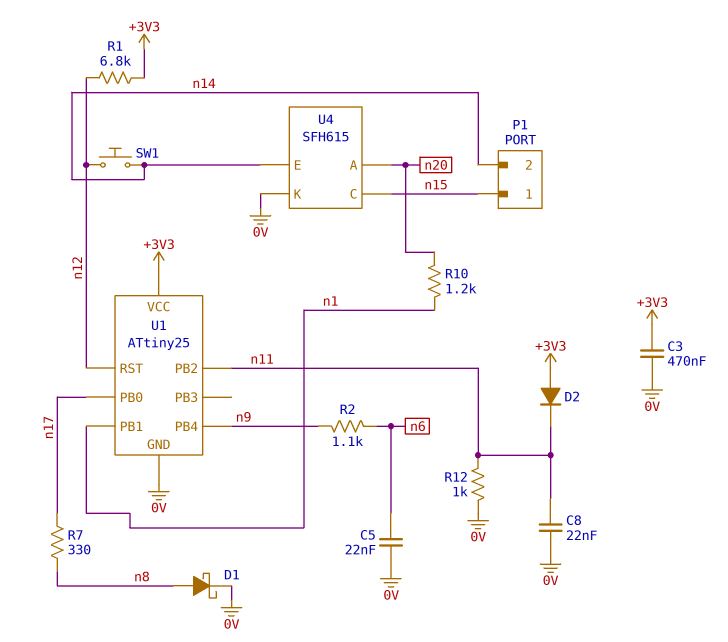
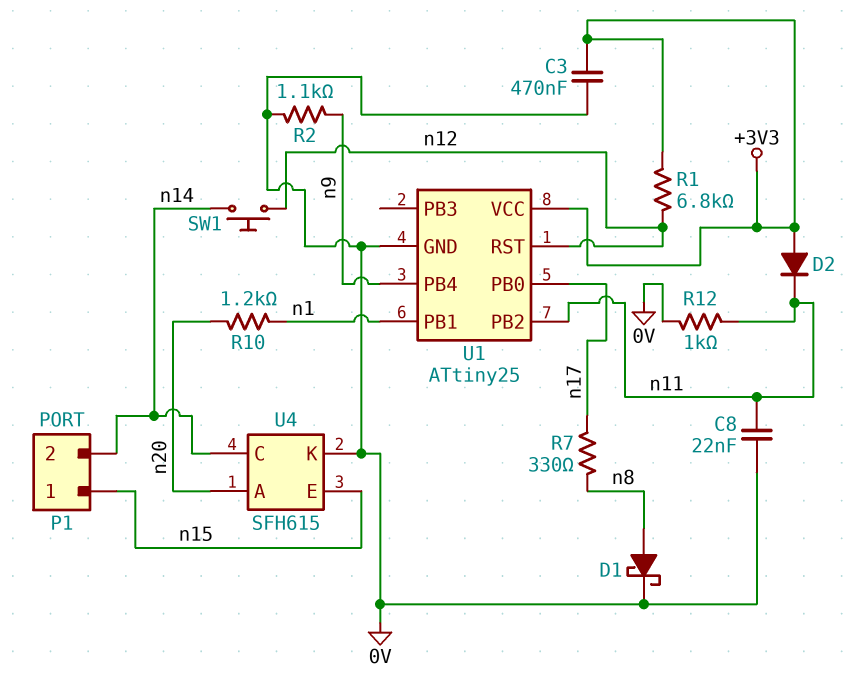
C5: 22nF (0V, n6) -> none
R2: 1.1k (n6, n9) -> 1.1k (0V, n9)
U4 pin C: n15 -> n14
U4 pin E: n14 -> n15

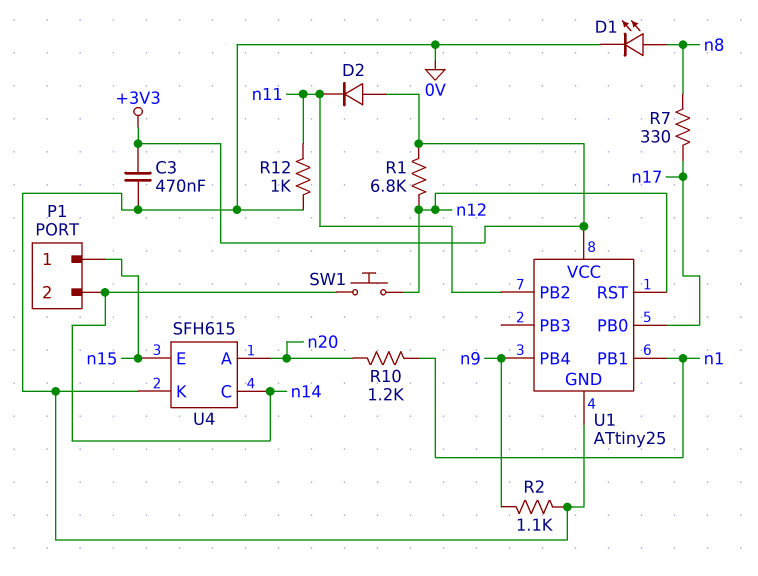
C8: 22nF (0V, n11) -> none
D1: schottky (A n8, K 0V) -> LED (A n8, K 0V)

